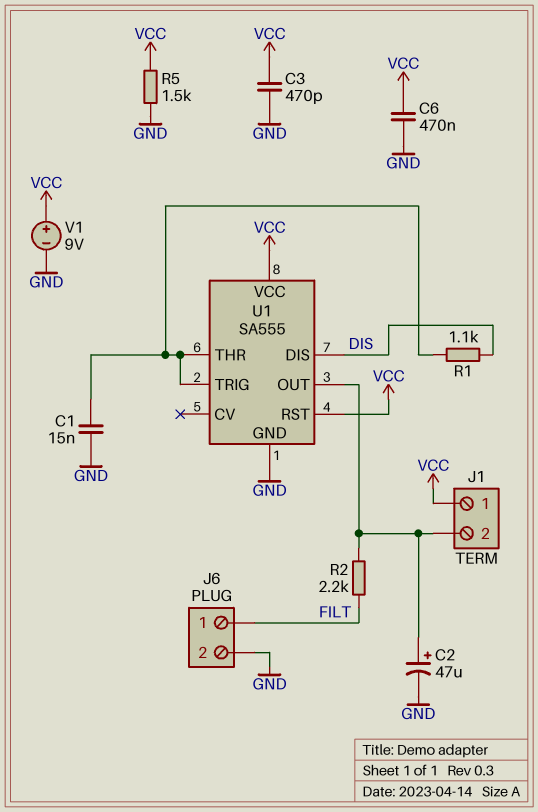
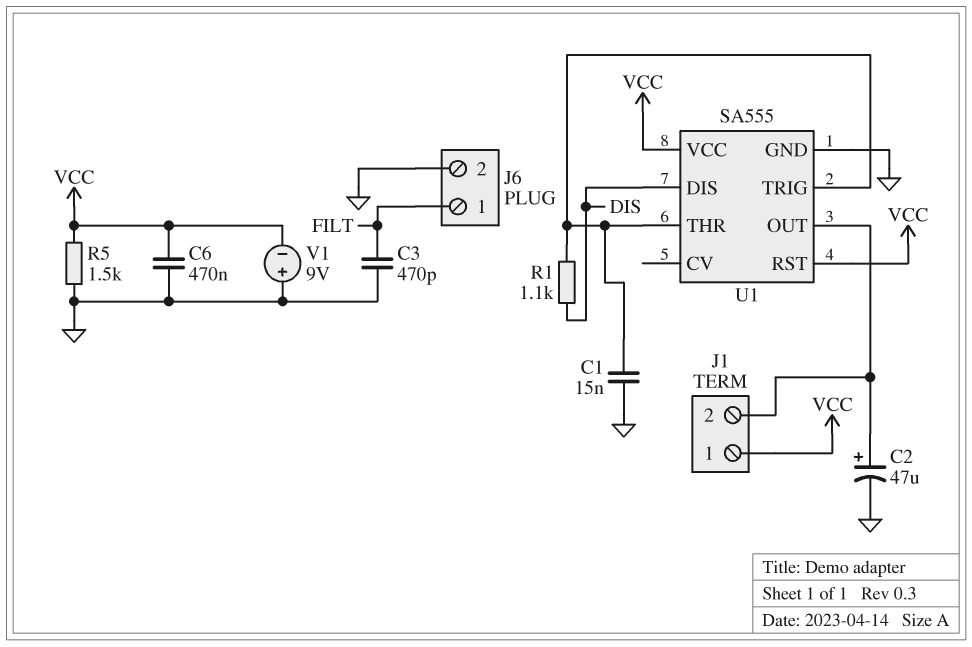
C3: 470pF (GND, VCC) -> 470pF (FILT, GND)
R2: 2.2k (FILT, J1/2) -> none
V1: 9V (plus VCC, minus GND) -> 9V (plus GND, minus VCC)

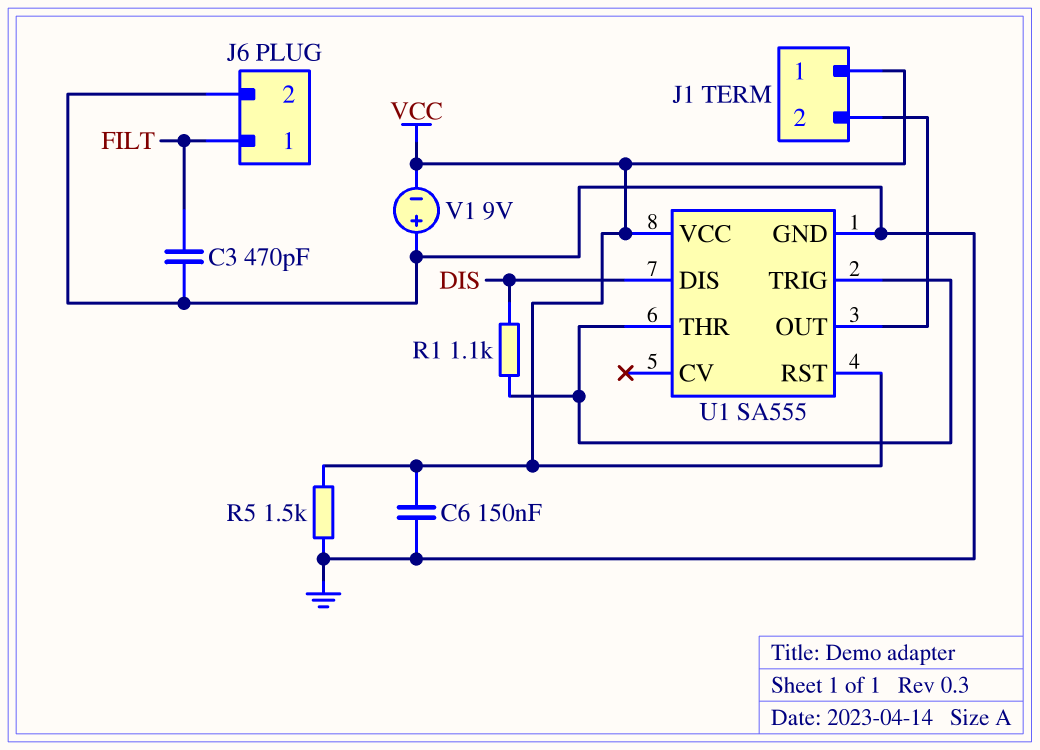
C1: 15nF (GND, U1/THR) -> none
C2: 47uF (plus J1/2, minus GND) -> none
C6: 470nF (GND, VCC) -> 150nF (GND, VCC)

